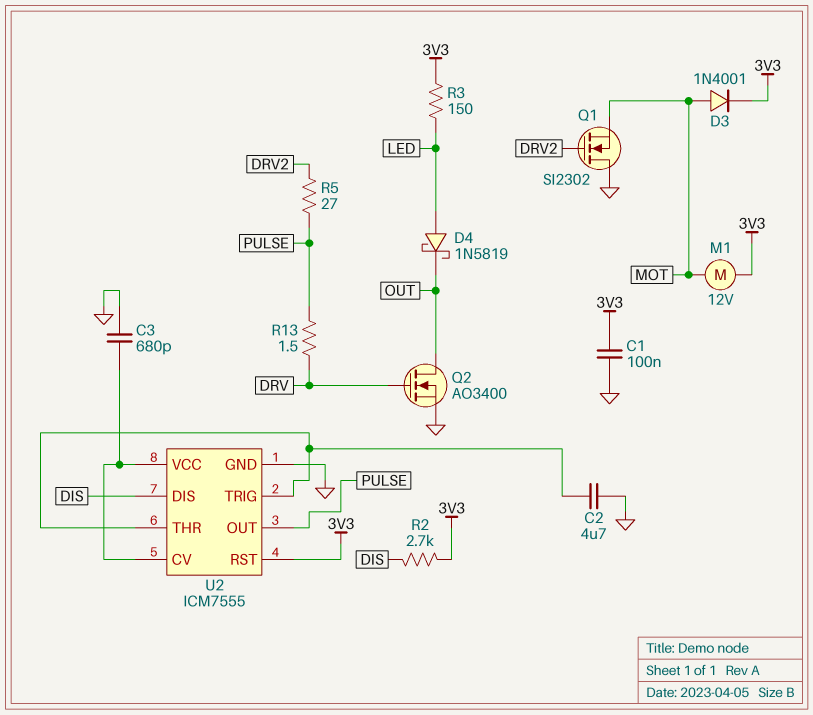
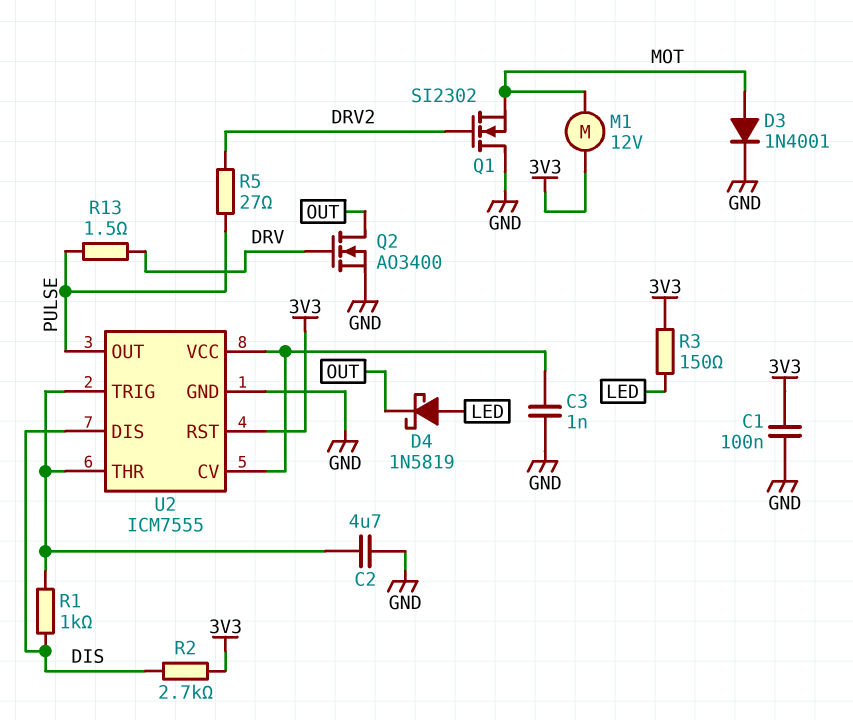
C3: 680pF (GND, U2/CV) -> 1nF (GND, U2/CV)
D3: diode 1N4001 (A MOT, K 3V3) -> diode 1N4001 (A MOT, K GND)
R1: none -> 1k (DIS, U2/THR)

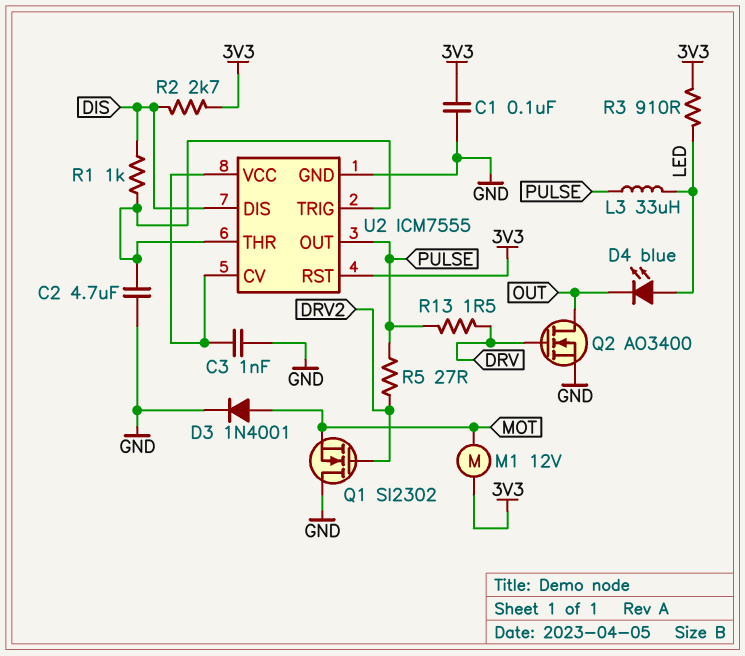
D4: schottky 1N5819 (A LED, K OUT) -> LED blue (A LED, K OUT)
L3: none -> 33uH (LED, PULSE)
R3: 150 (3V3, LED) -> 910 (3V3, LED)

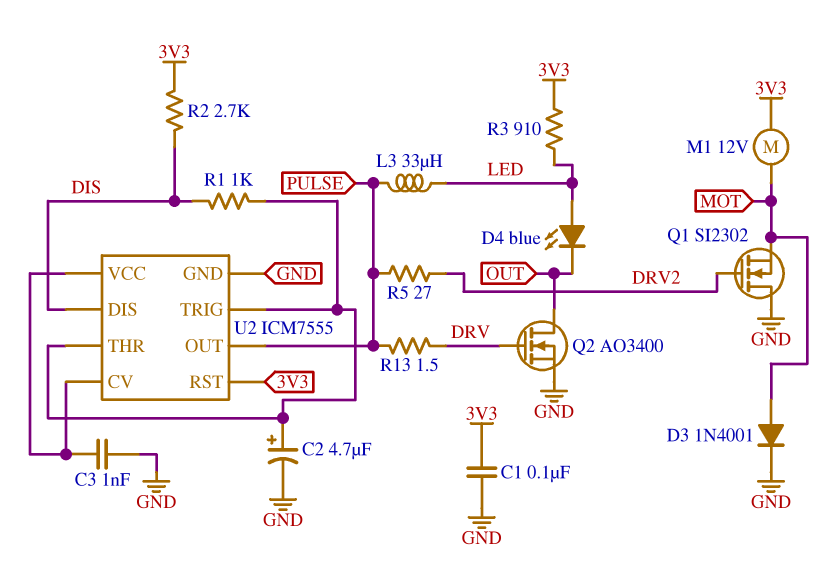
C2: 4.7uF (GND, U2/THR) -> 4.7uF (plus U2/THR, minus GND)

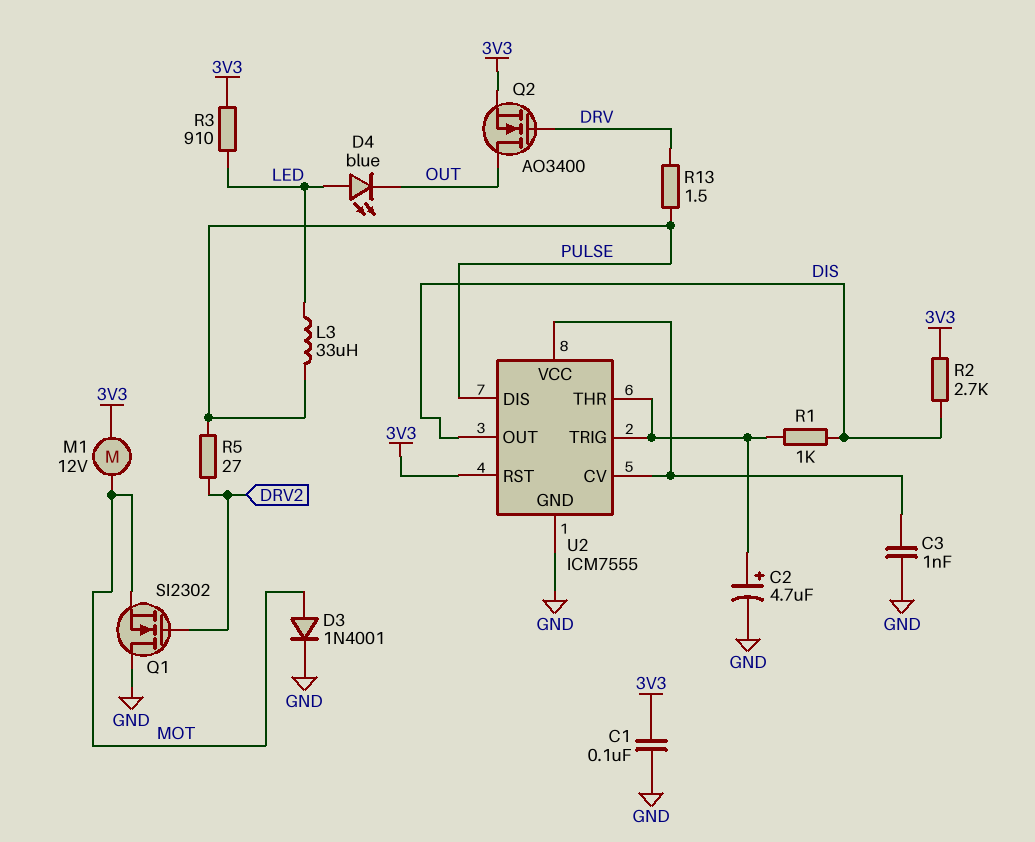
Q2: NMOS AO3400 (G DRV, D OUT, S GND) -> NMOS AO3400 (G DRV, D OUT, S 3V3)
U2 pin DIS: DIS -> PULSE
U2 pin OUT: PULSE -> DIS

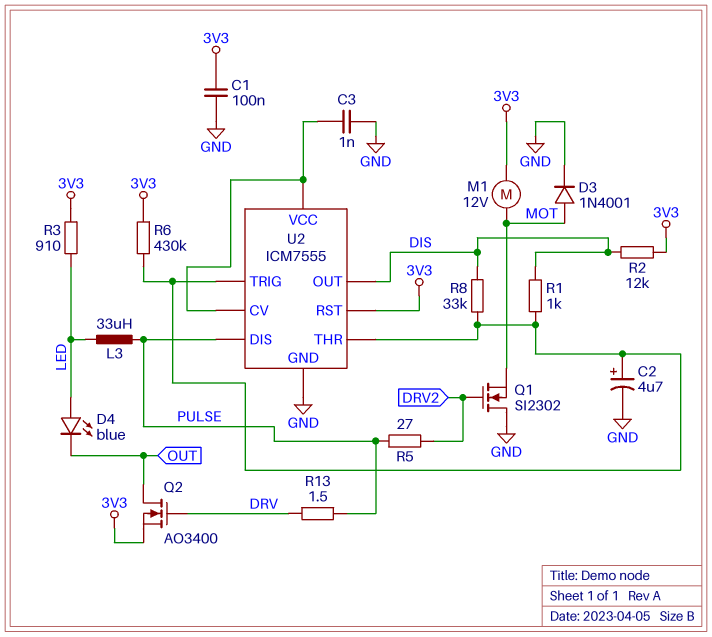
R2: 2.7k (3V3, DIS) -> 12k (3V3, DIS)
R6: none -> 430k (3V3, U2/THR)
R8: none -> 33k (DIS, U2/THR)

